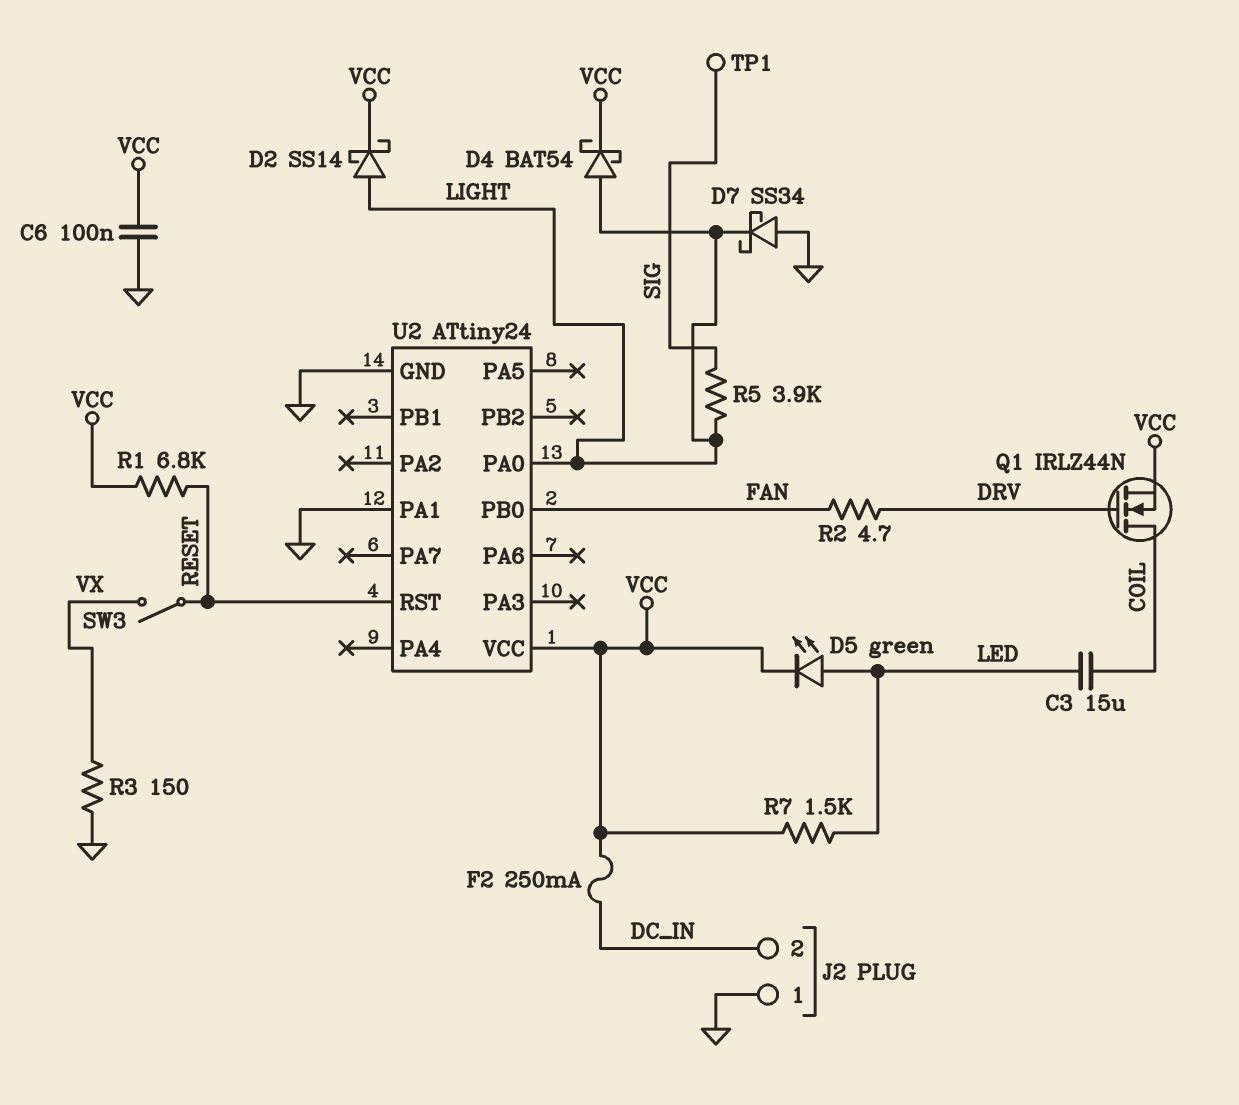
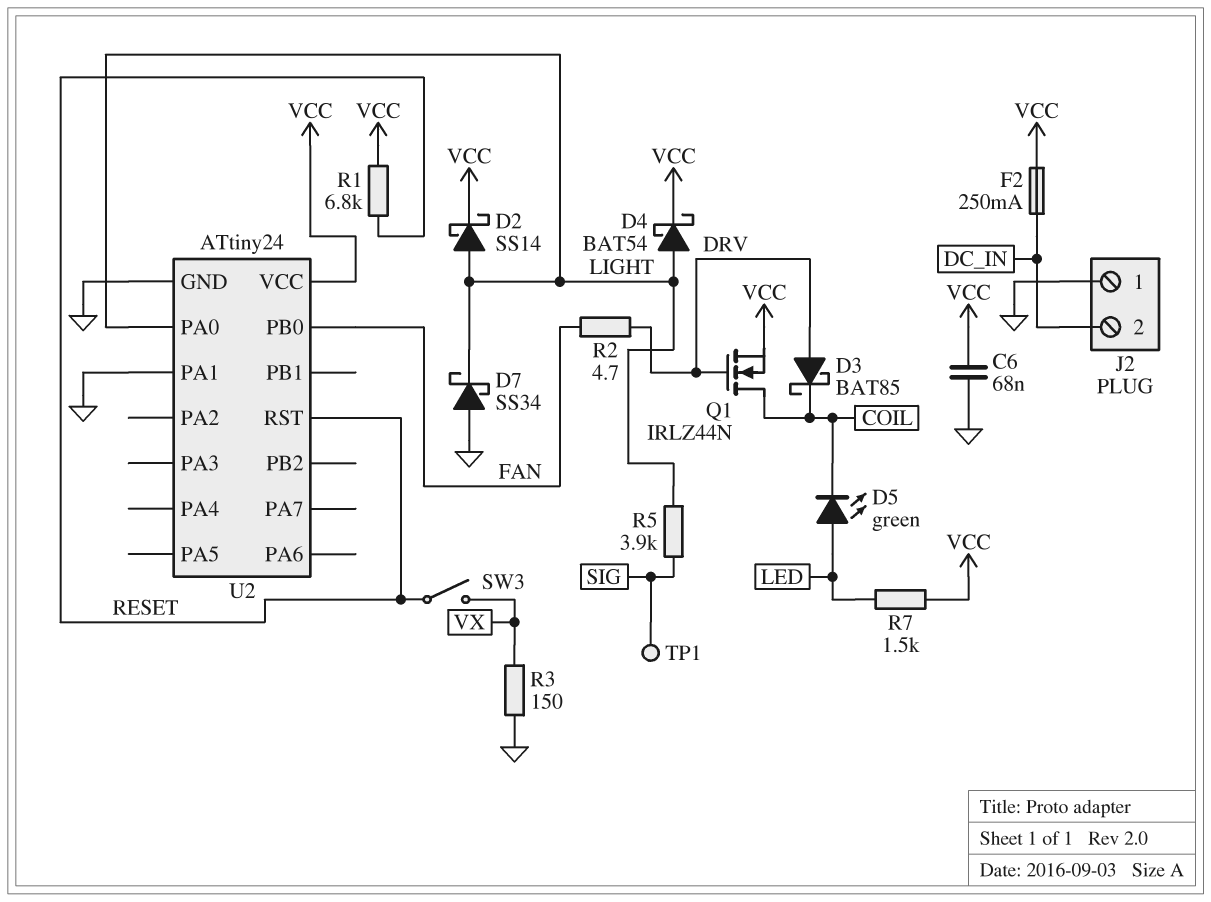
C3: 15uF (COIL, LED) -> none
C6: 100nF (GND, VCC) -> 68nF (GND, VCC)
D3: none -> schottky BAT85 (A DRV, K COIL)
D5: LED green (A LED, K VCC) -> LED green (A LED, K COIL)

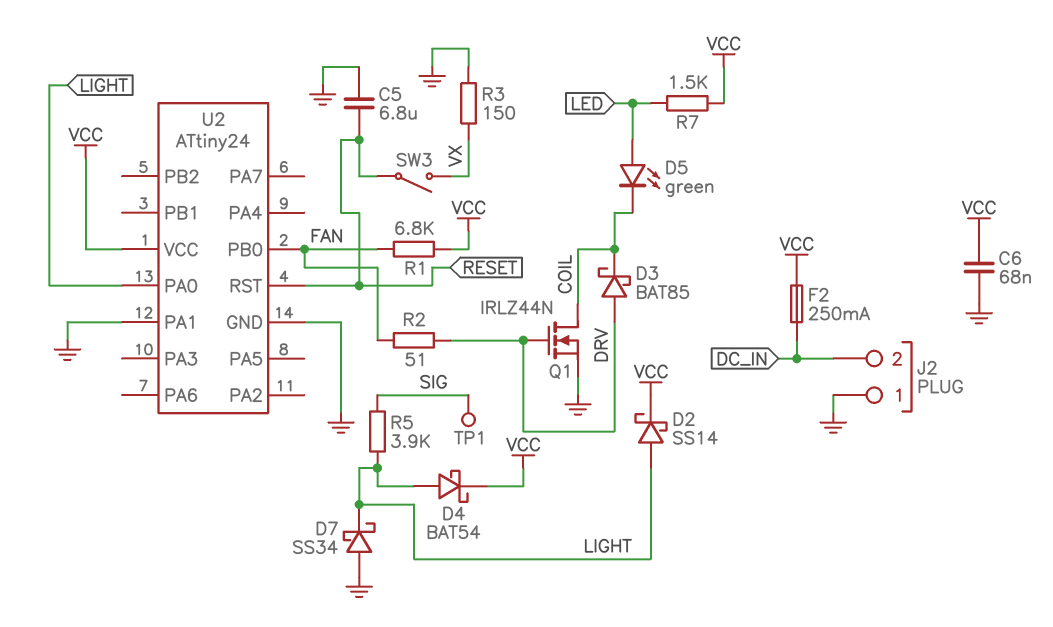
C5: none -> 6.8uF (GND, RESET)
Q1: NMOS IRLZ44N (G DRV, D COIL, S VCC) -> NMOS IRLZ44N (G DRV, D COIL, S GND)
R1: 6.8k (RESET, VCC) -> 6.8k (FAN, VCC)
R2: 4.7 (DRV, FAN) -> 51 (DRV, FAN)

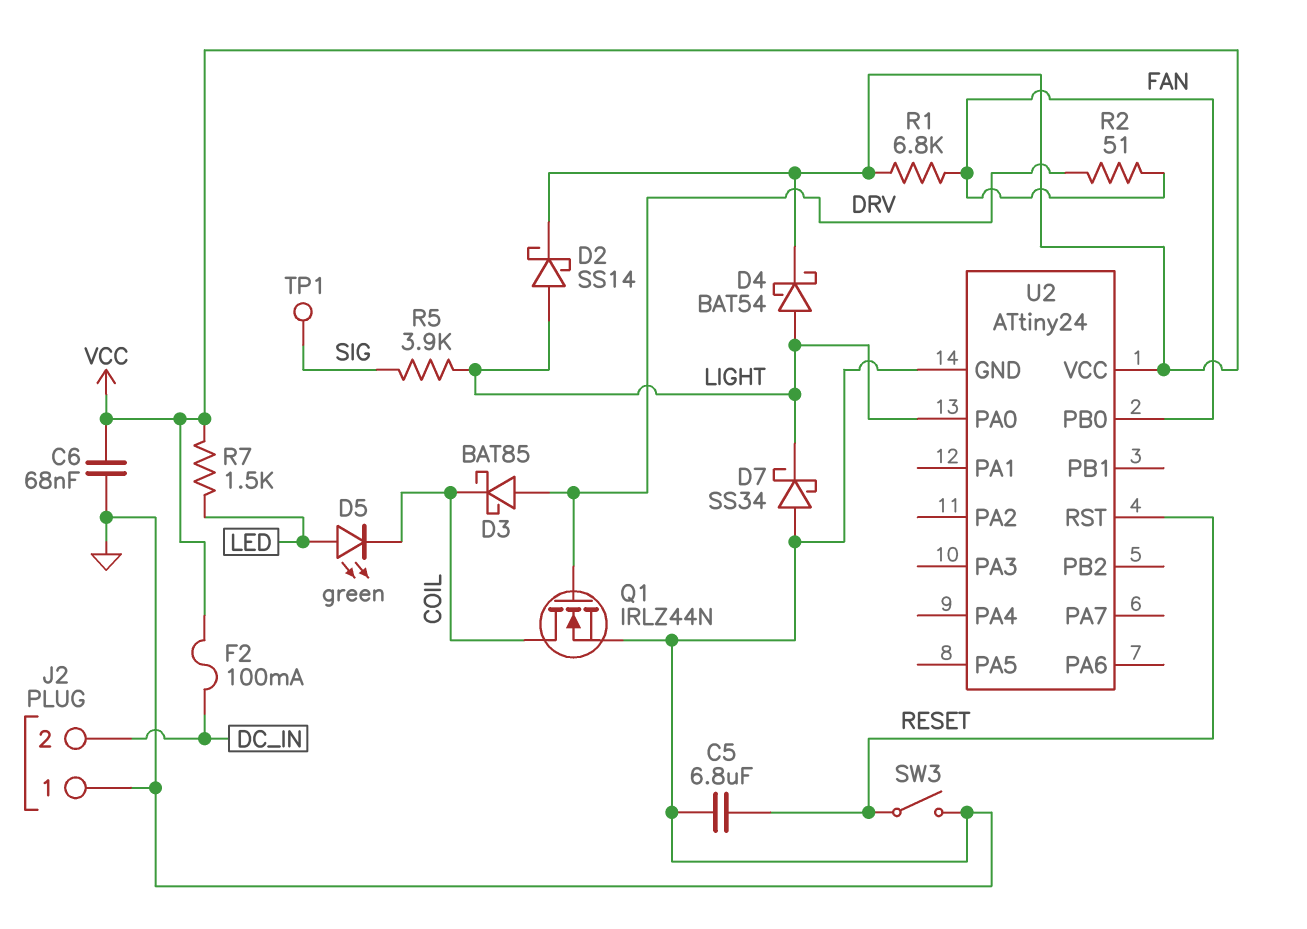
F2: 250mA (DC_IN, VCC) -> 100mA (DC_IN, VCC)
R3: 150 (GND, VX) -> none
SW3: switch (RESET, VX) -> switch (GND, RESET)
U2 pin PA1: GND -> none

